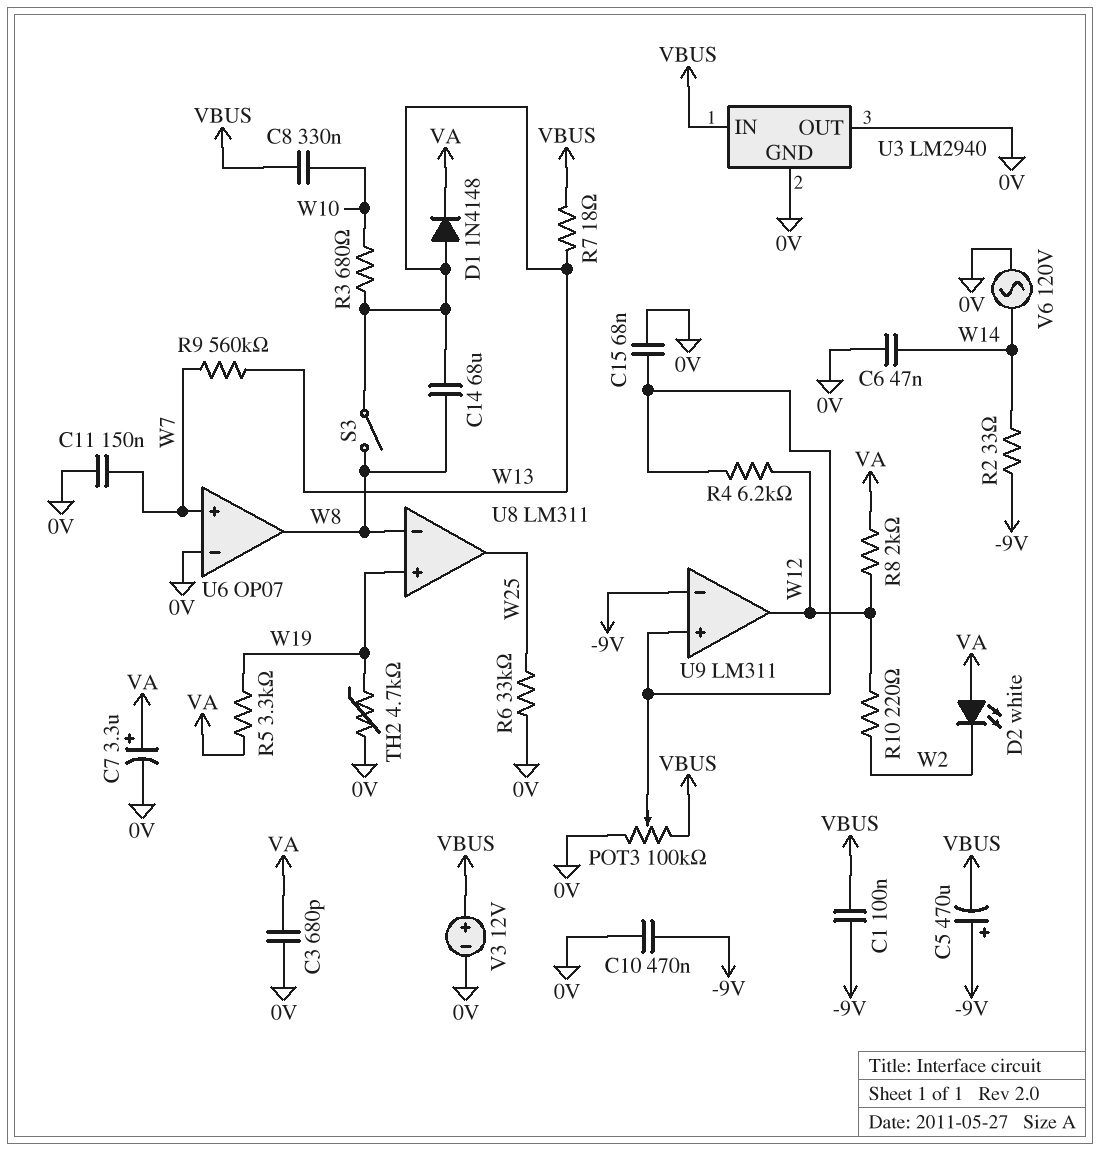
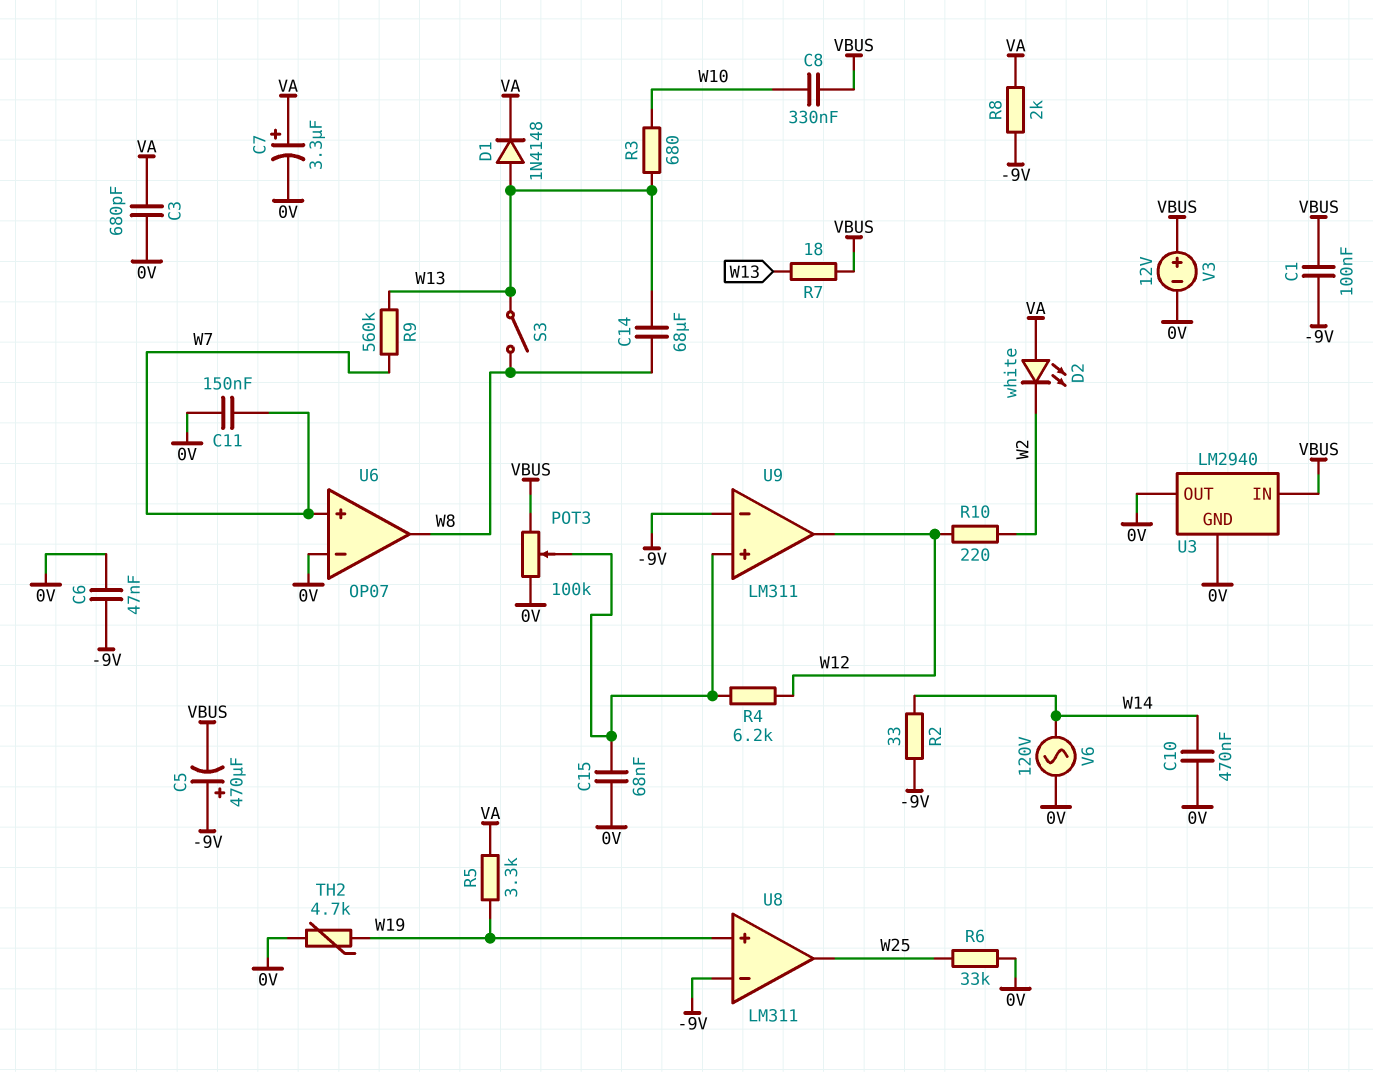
C6: 47nF (0V, W14) -> 47nF (-9V, 0V)
C10: 470nF (-9V, 0V) -> 470nF (0V, W14)
R8: 2k (VA, W12) -> 2k (-9V, VA)
U8 pin in-: W8 -> -9V

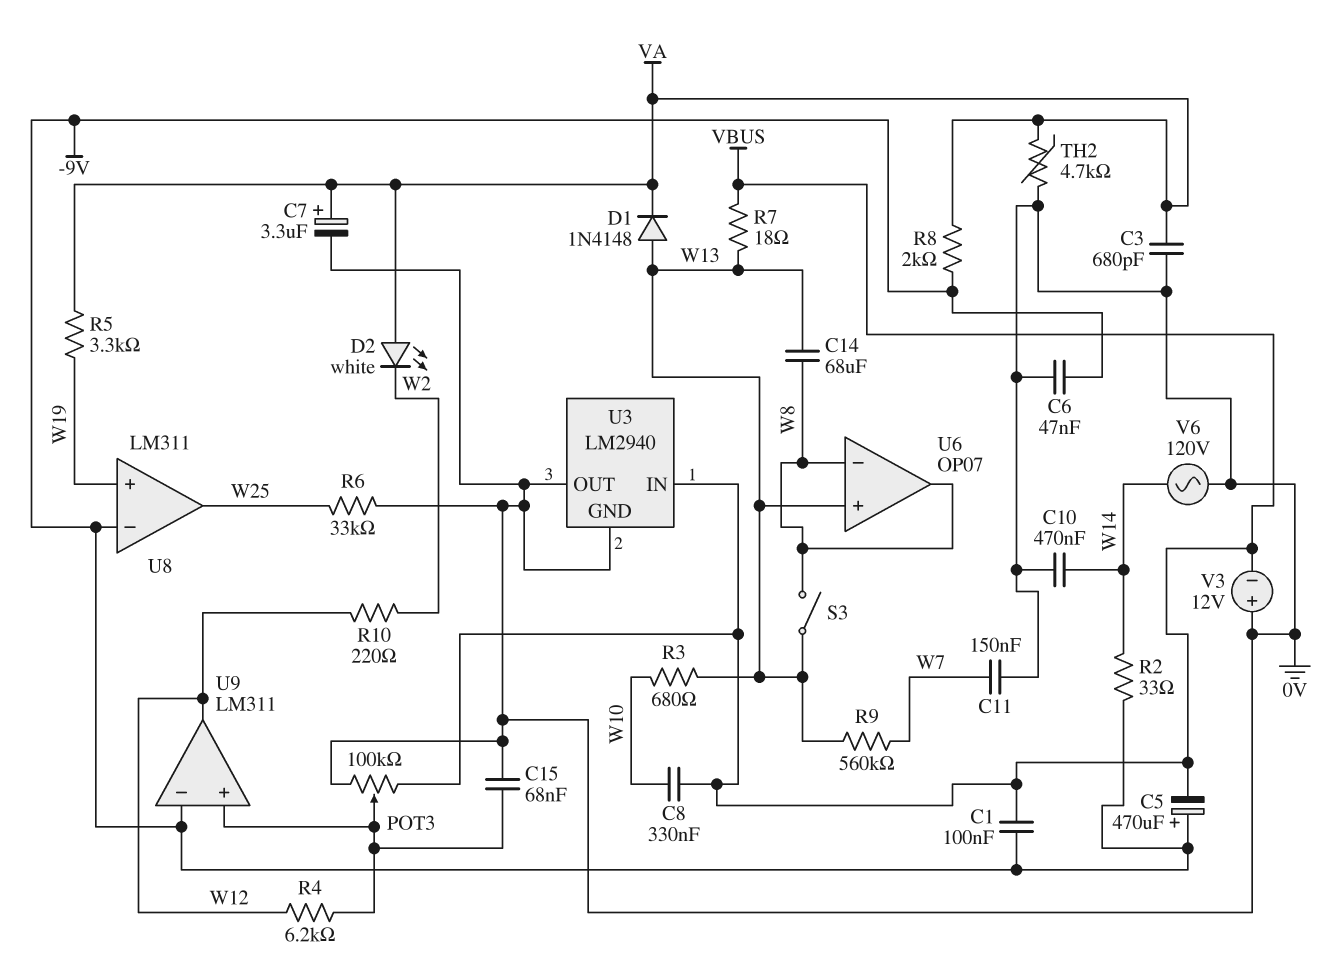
TH2: 4.7k (0V, W19) -> 4.7k (0V, VA)
U6 pin in+: W7 -> W13
U6 pin in-: 0V -> W8
V3: 12V (plus VBUS, minus 0V) -> 12V (plus 0V, minus VBUS)

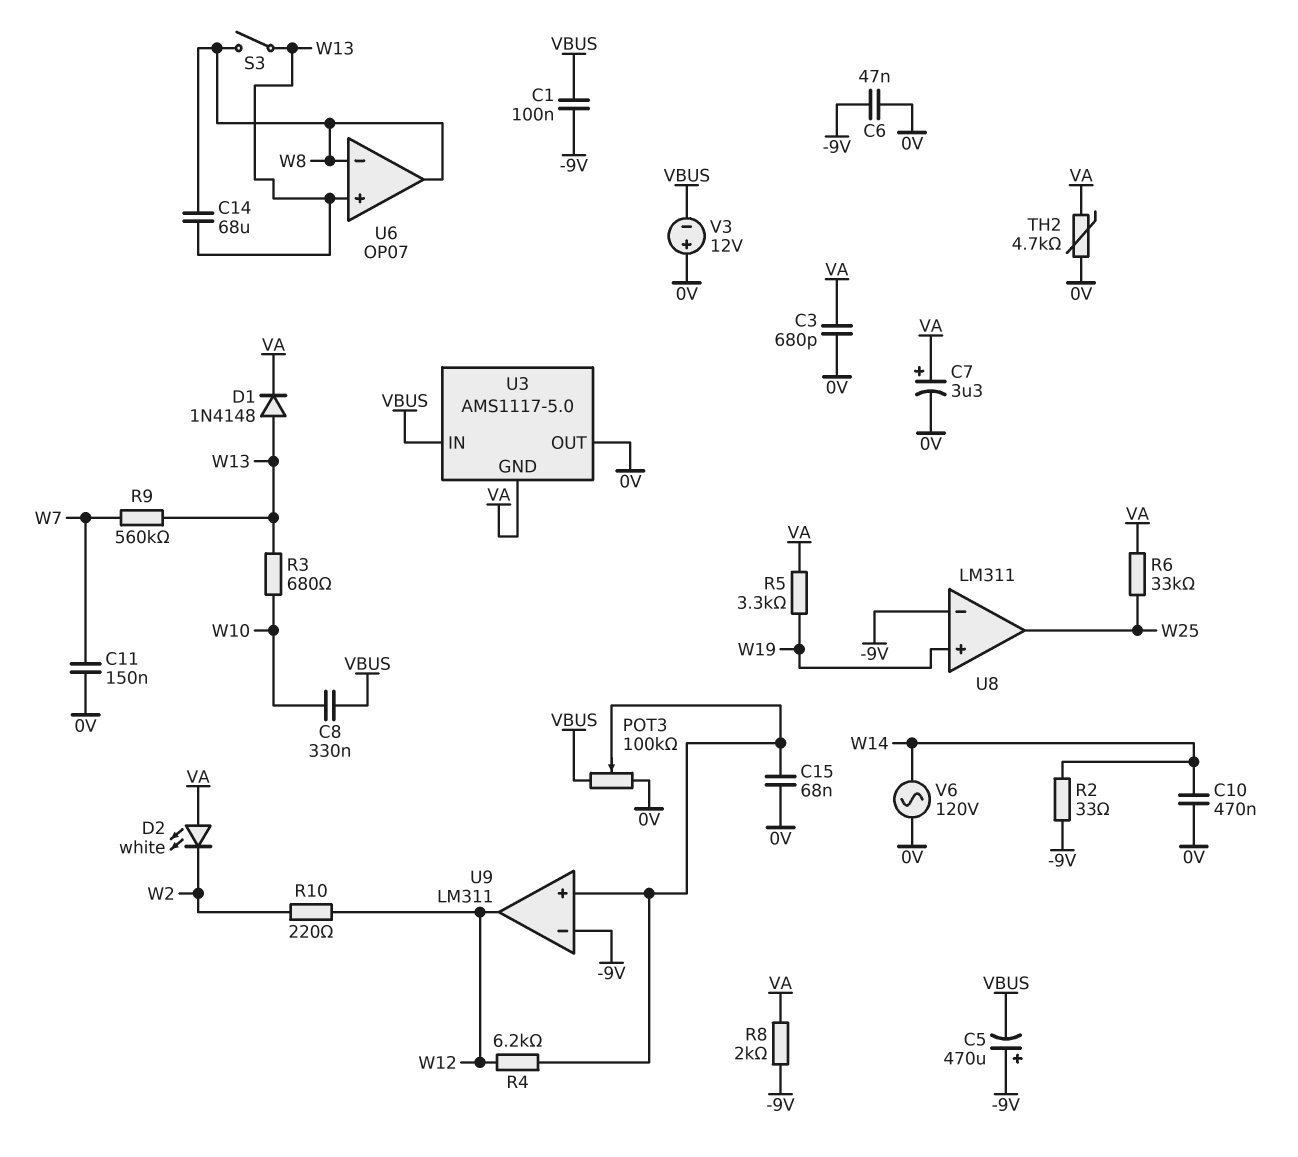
R6: 33k (0V, W25) -> 33k (VA, W25)
R7: 18 (VBUS, W13) -> none
U3: LM2940 -> AMS1117-5.0
U3 pin GND: 0V -> VA

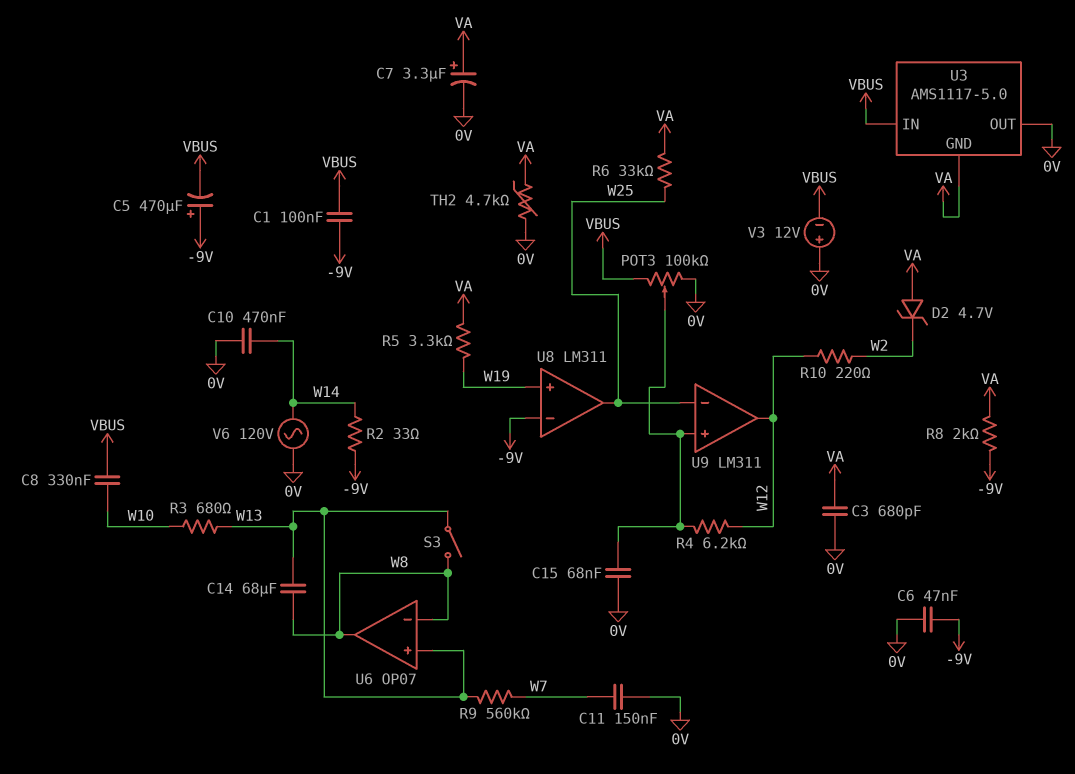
D1: diode 1N4148 (A W13, K VA) -> none
D2: LED white (A VA, K W2) -> zener 4.7V (A VA, K W2)
U9 pin in-: -9V -> W25

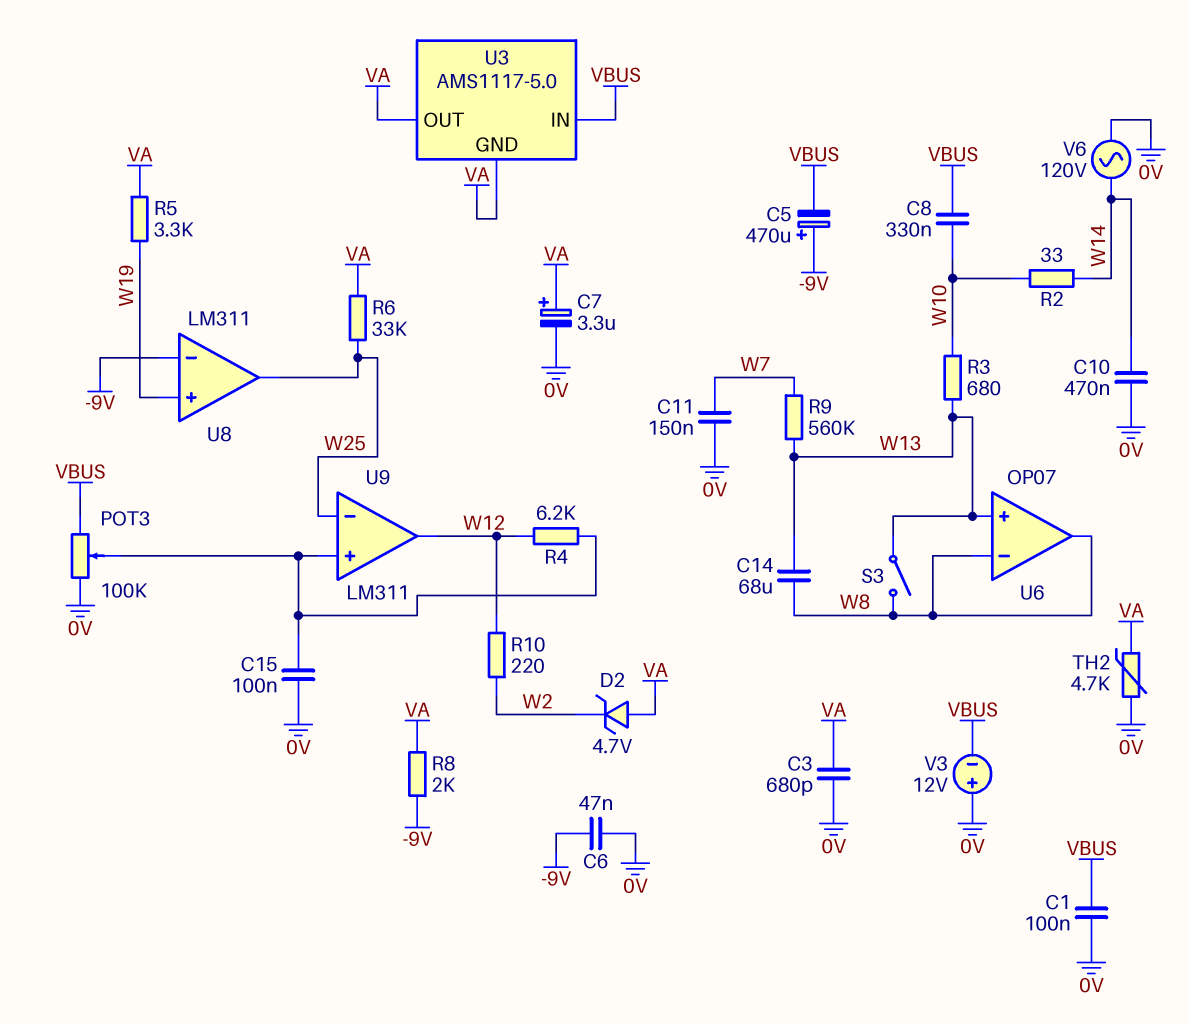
C1: 100nF (-9V, VBUS) -> 100nF (0V, VBUS)
C15: 68nF (0V, U9/in+) -> 100nF (0V, U9/in+)
R2: 33 (-9V, W14) -> 33 (W10, W14)
U3 pin OUT: 0V -> VA

